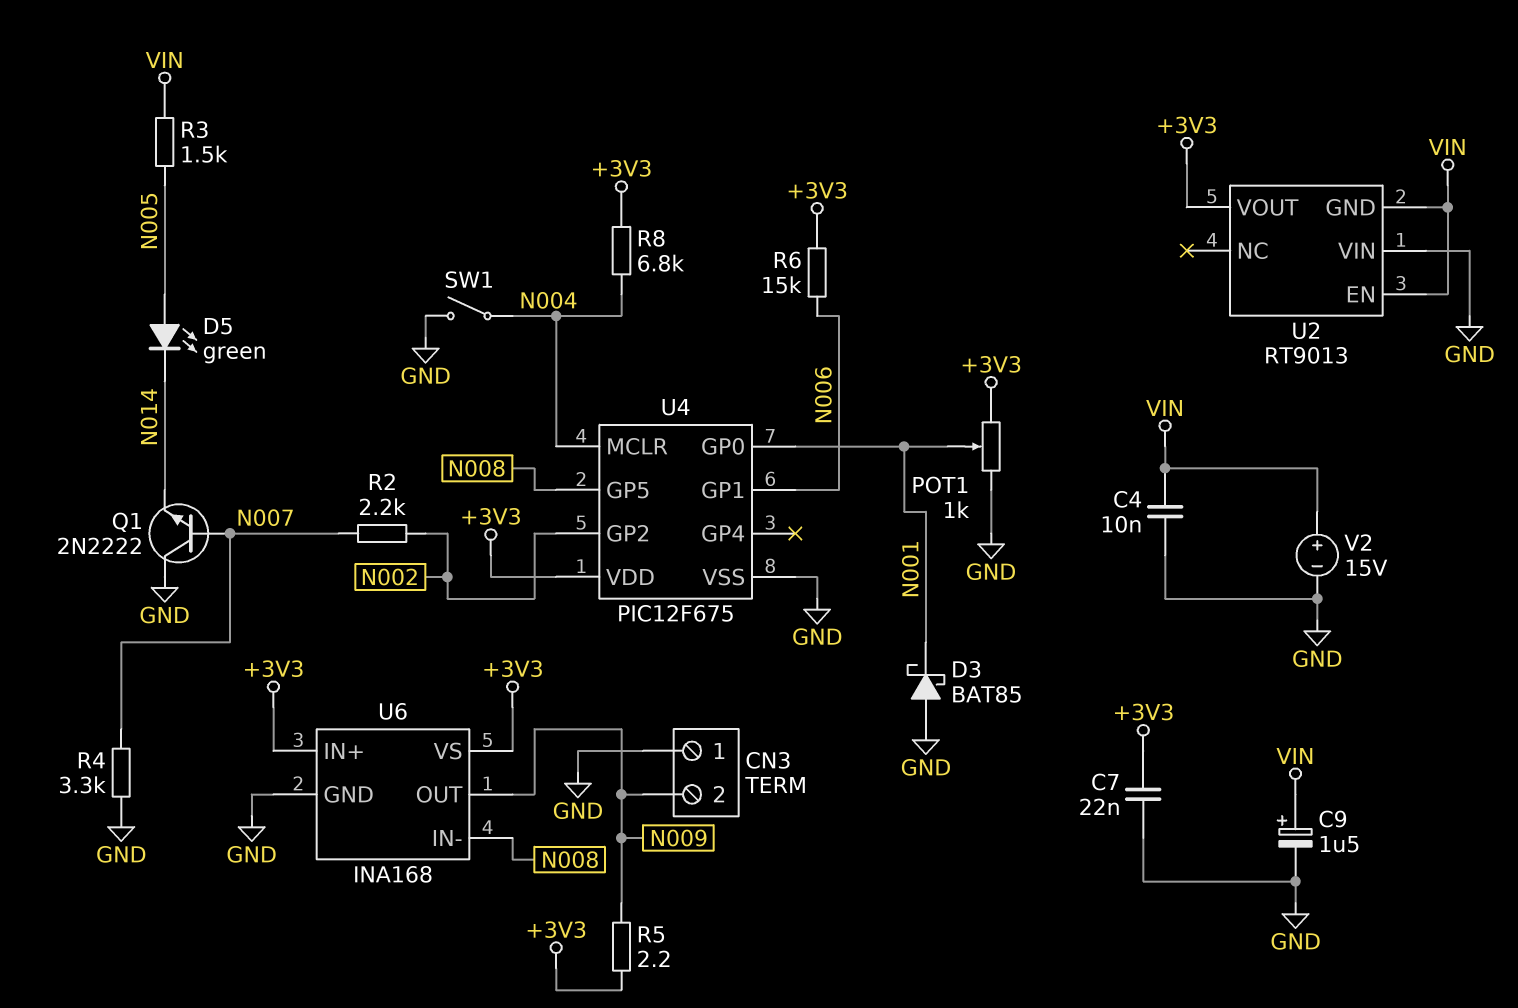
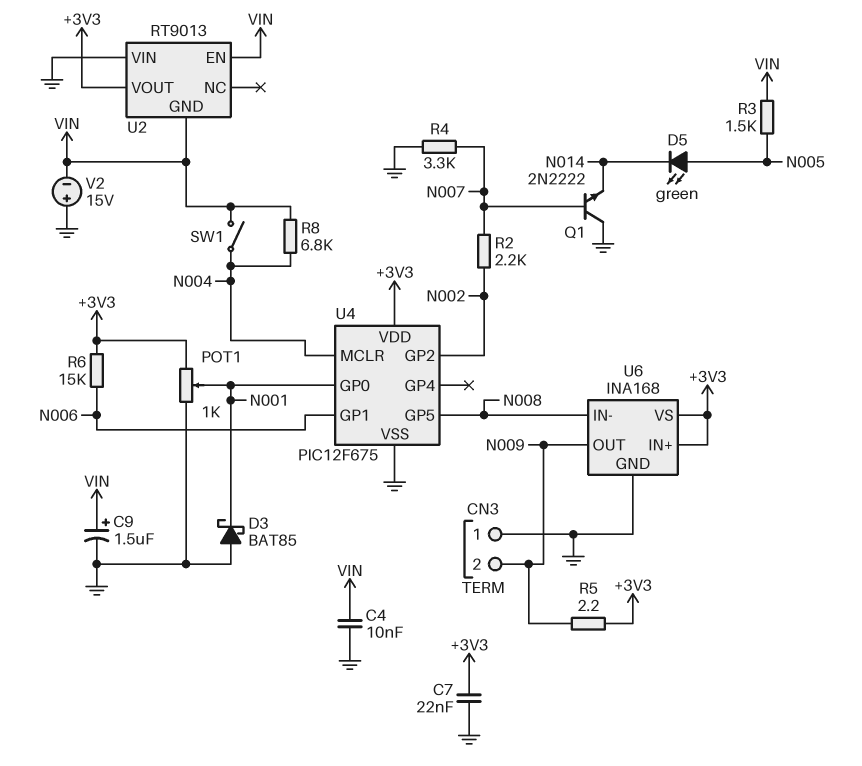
R8: 6.8k (+3V3, N004) -> 6.8k (N004, VIN)
SW1: switch (GND, N004) -> switch (N004, VIN)
V2: 15V (plus VIN, minus GND) -> 15V (plus GND, minus VIN)

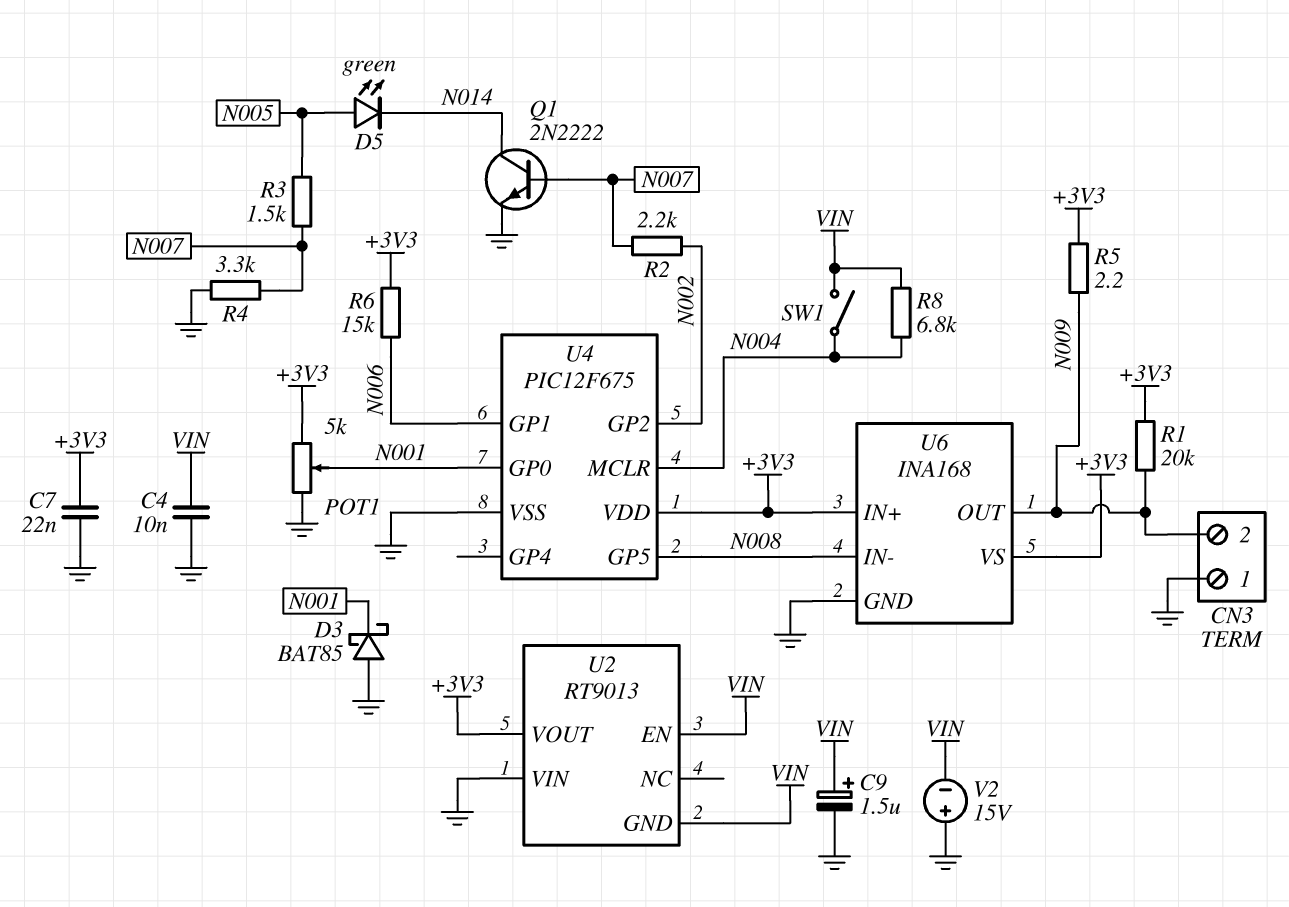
POT1: 1k (+3V3, GND, wiper N001) -> 5k (+3V3, GND, wiper N001)
Q1: NPN 2N2222 (B N007, C GND, E N014) -> NPN 2N2222 (B N007, C N014, E GND)
R1: none -> 20k (+3V3, N009)
R3: 1.5k (N005, VIN) -> 1.5k (N005, N007)

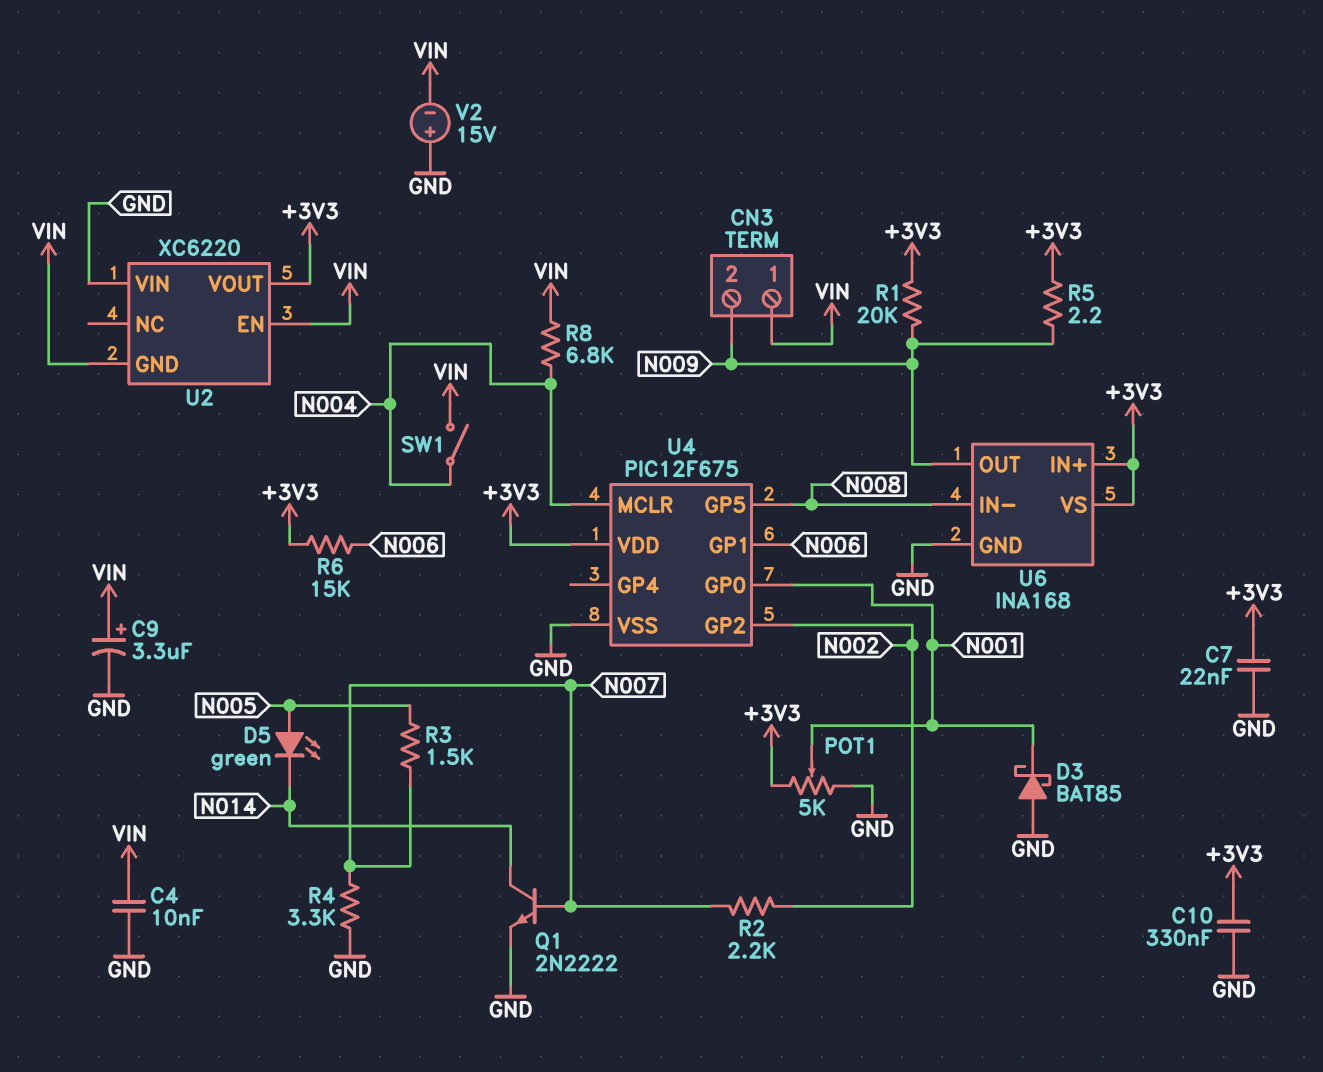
C9: 1.5uF (plus VIN, minus GND) -> 3.3uF (plus VIN, minus GND)
C10: none -> 330nF (+3V3, GND)
CN3 pin 1: GND -> VIN
U2: RT9013 -> XC6220

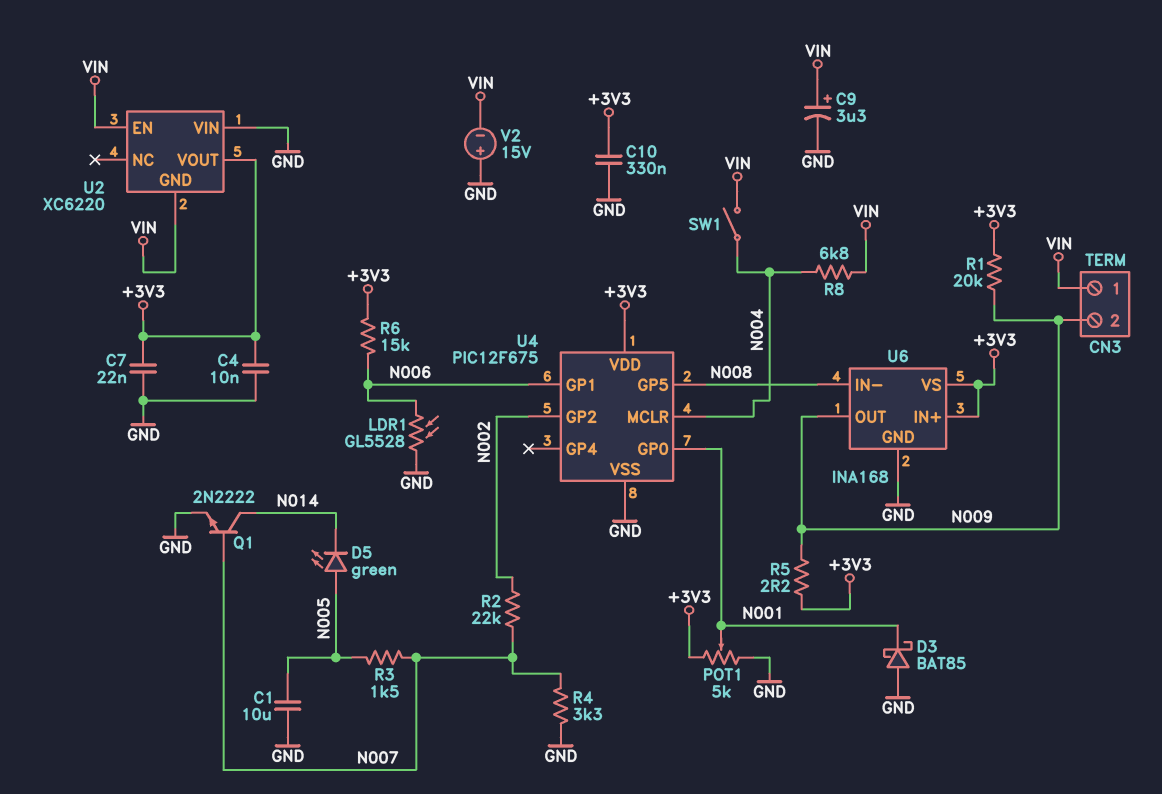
C1: none -> 10uF (GND, N005)
C4: 10nF (GND, VIN) -> 10nF (+3V3, GND)
LDR1: none -> GL5528 (GND, N006)
R2: 2.2k (N002, N007) -> 22k (N002, N007)

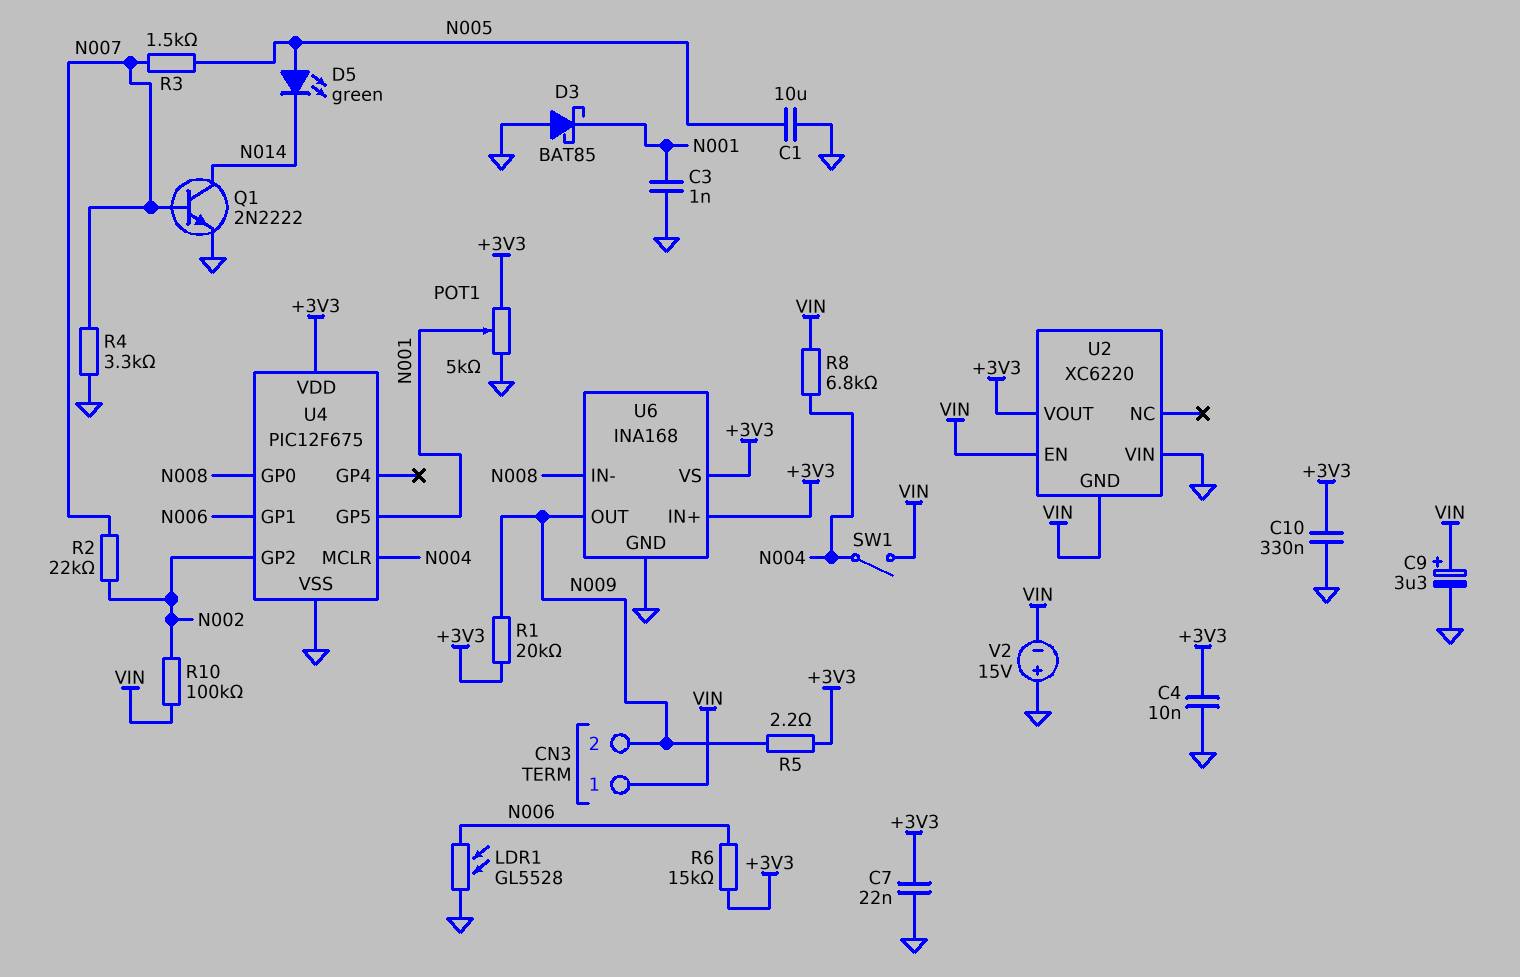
C3: none -> 1nF (GND, N001)
R10: none -> 100k (N002, VIN)
U4 pin GP0: N001 -> N008
U4 pin GP5: N008 -> N001

